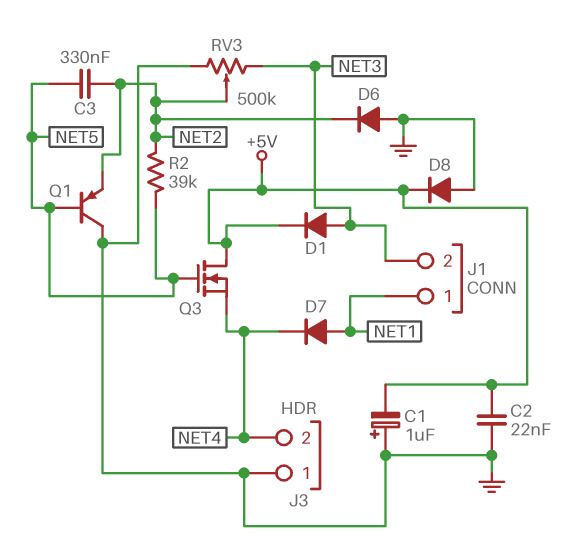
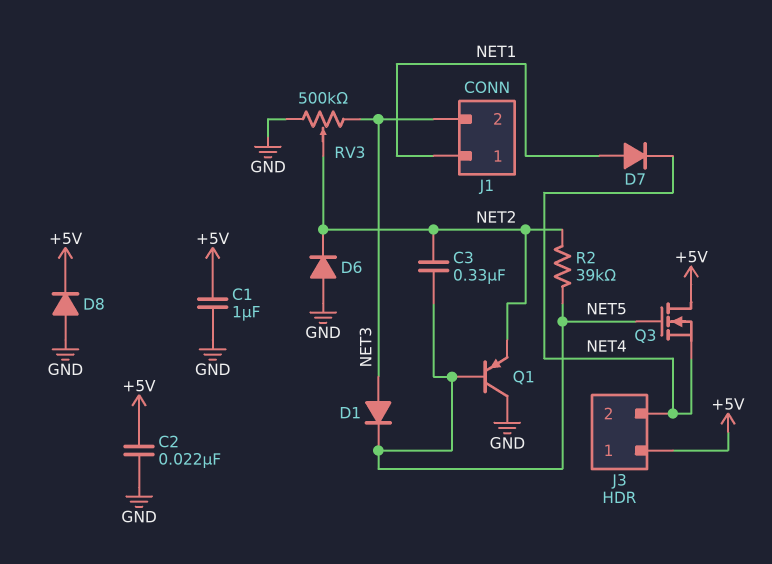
C1: 1uF (plus GND, minus +5V) -> 1uF (+5V, GND)
D1: diode (A NET3, K +5V) -> diode (A NET3, K NET5)
J3 pin 1: GND -> +5V

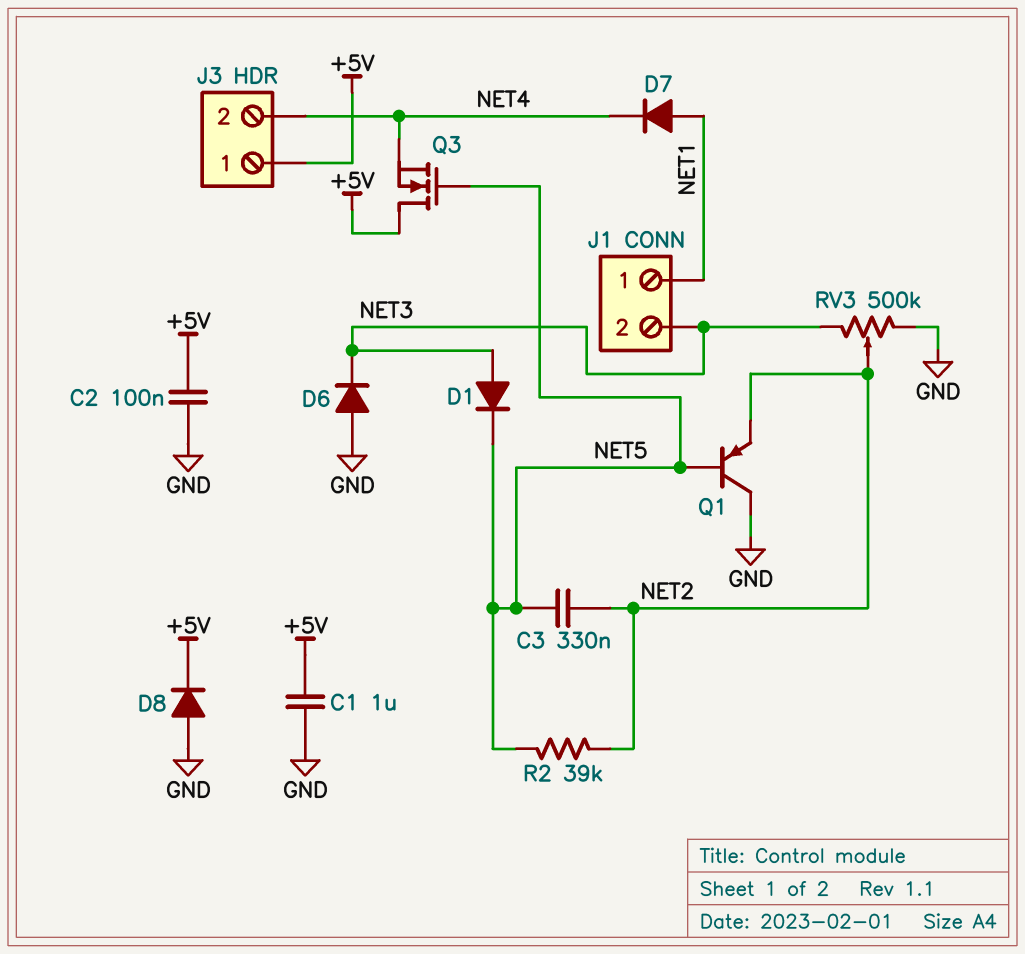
C2: 22nF (+5V, GND) -> 100nF (+5V, GND)
D6: diode (A GND, K NET2) -> diode (A GND, K NET3)

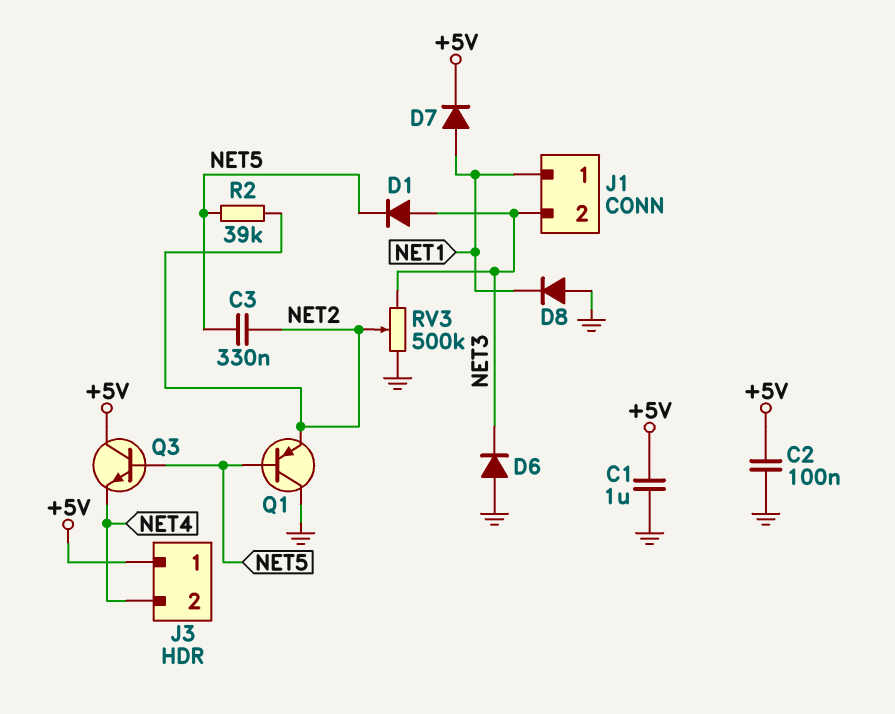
D7: diode (A NET1, K NET4) -> diode (A NET1, K +5V)
D8: diode (A GND, K +5V) -> diode (A GND, K NET1)
Q3: NMOS (G NET5, D +5V, S NET4) -> NPN (B NET5, C +5V, E NET4)

